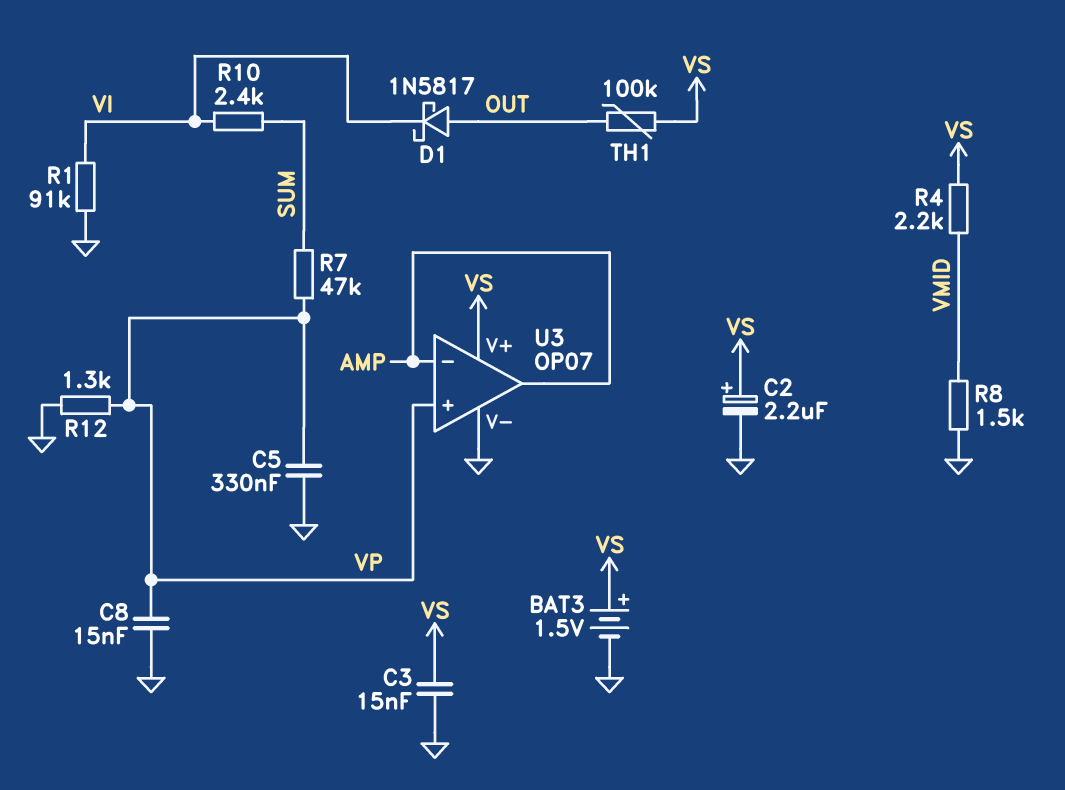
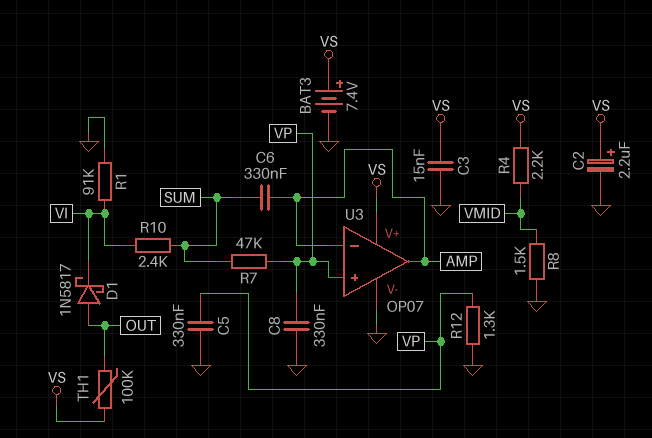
BAT3: 1.5V (plus VS, minus GND) -> 7.4V (plus VS, minus GND)
C6: none -> 330nF (AMP, SUM)
C8: 15nF (GND, VP) -> 330nF (GND, VP)

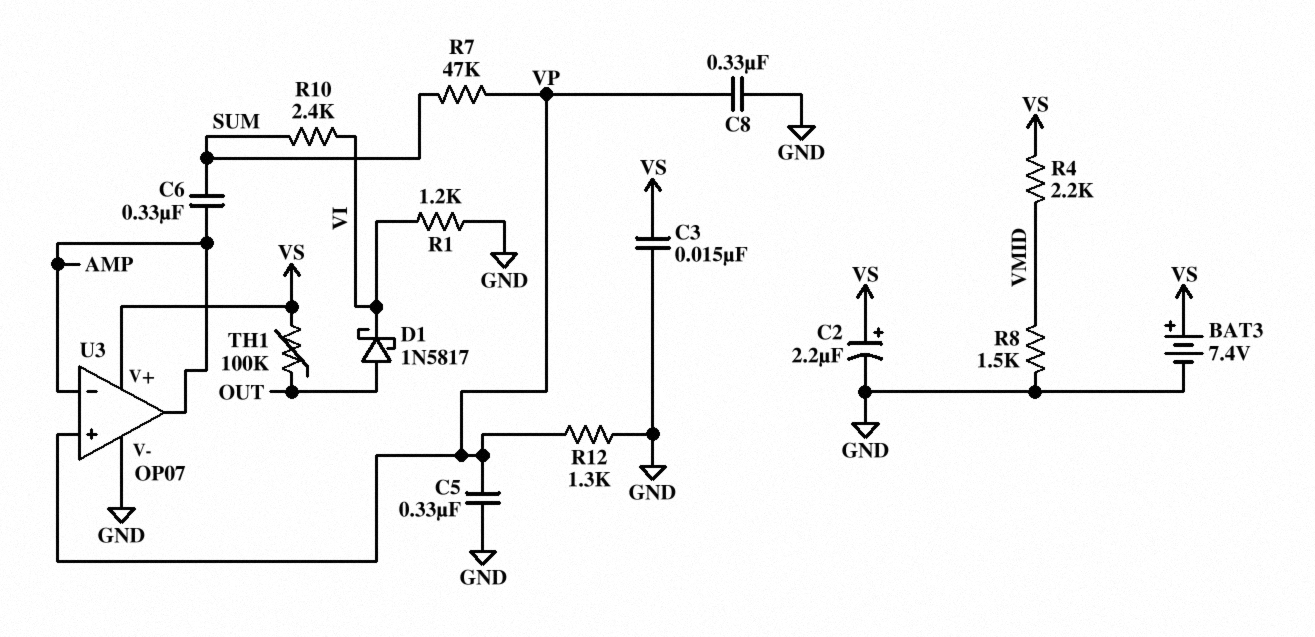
R1: 91k (GND, VI) -> 1.2k (GND, VI)

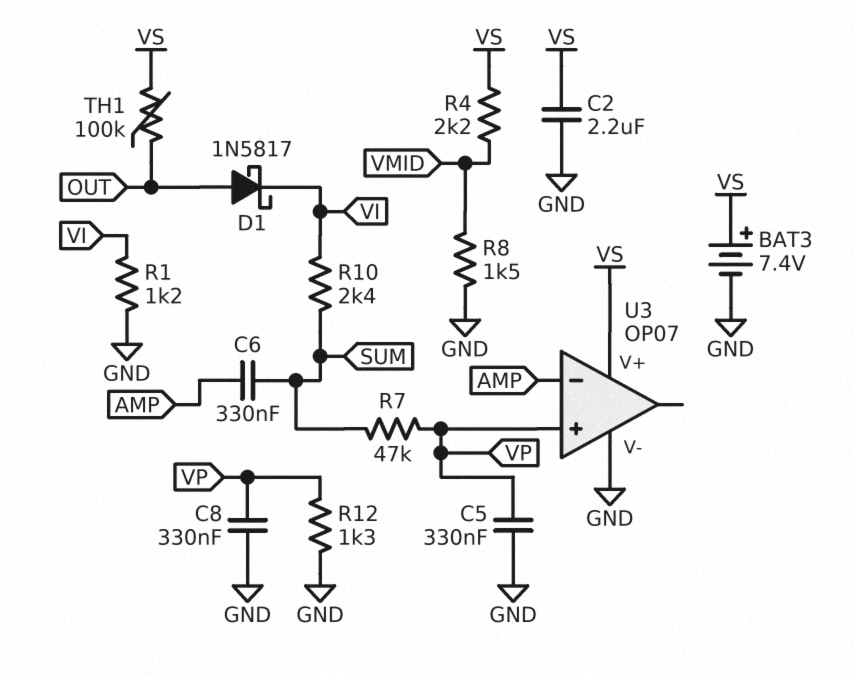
C2: 2.2uF (plus VS, minus GND) -> 2.2uF (GND, VS)
C3: 15nF (GND, VS) -> none
U3 pin out: AMP -> none

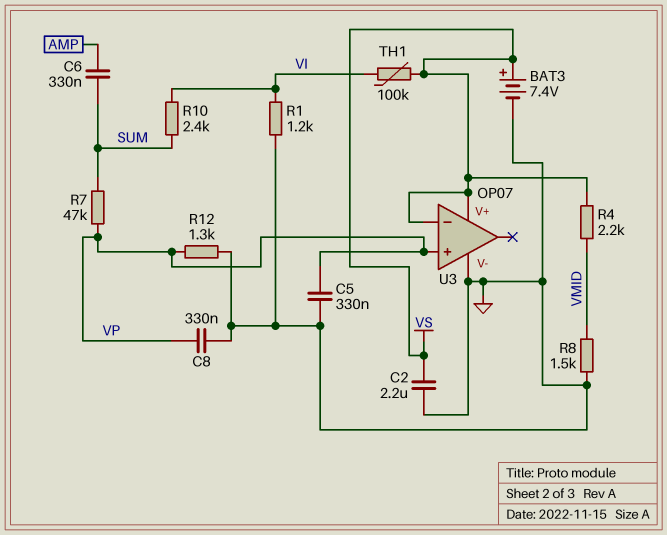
D1: schottky 1N5817 (A OUT, K VI) -> none
TH1: 100k (OUT, VS) -> 100k (VI, VS)
U3 pin in-: AMP -> VS

